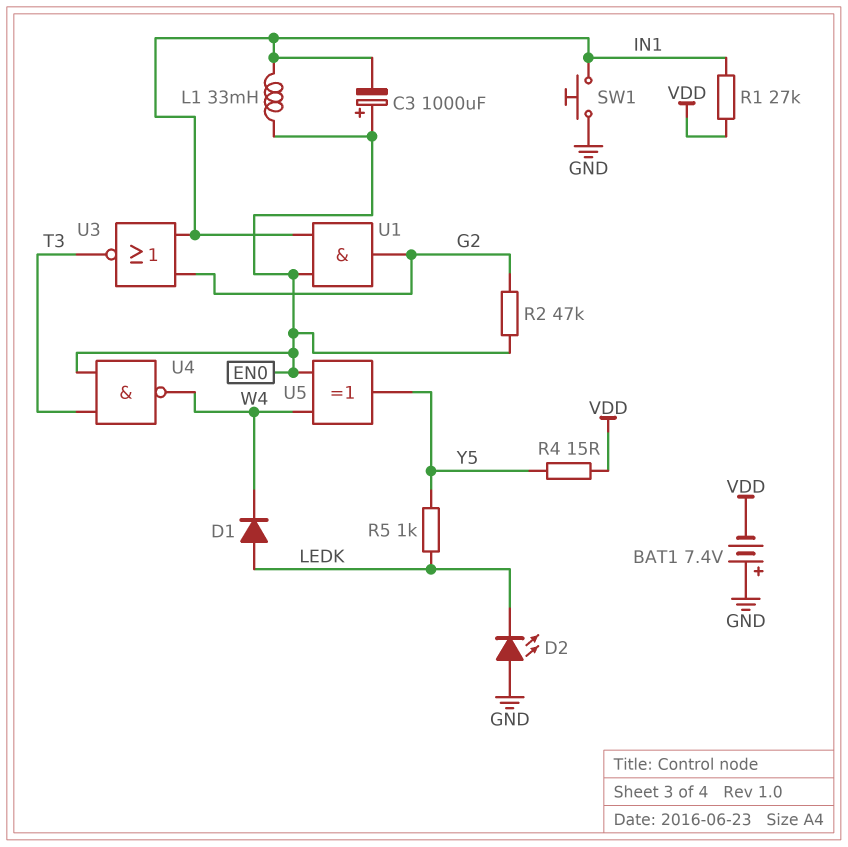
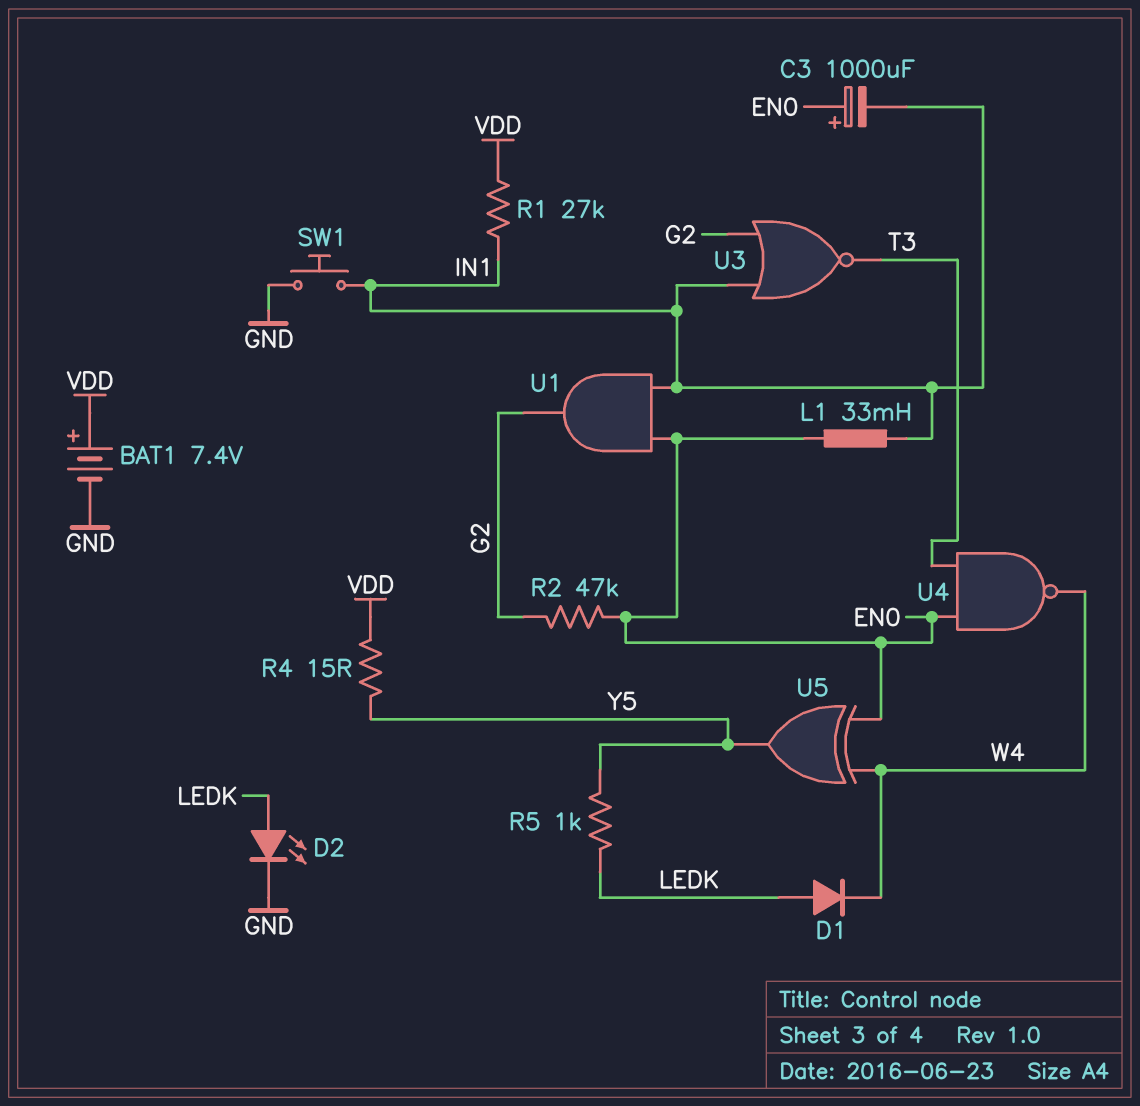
BAT1: 7.4V (plus GND, minus VDD) -> 7.4V (plus VDD, minus GND)
D2: LED (A GND, K LEDK) -> LED (A LEDK, K GND)

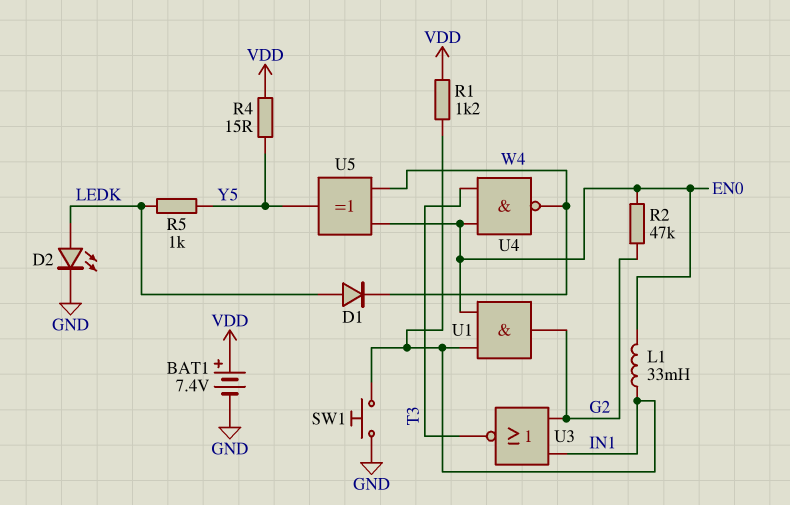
C3: 1000uF (plus EN0, minus IN1) -> none
R1: 27k (IN1, VDD) -> 1.2k (IN1, VDD)

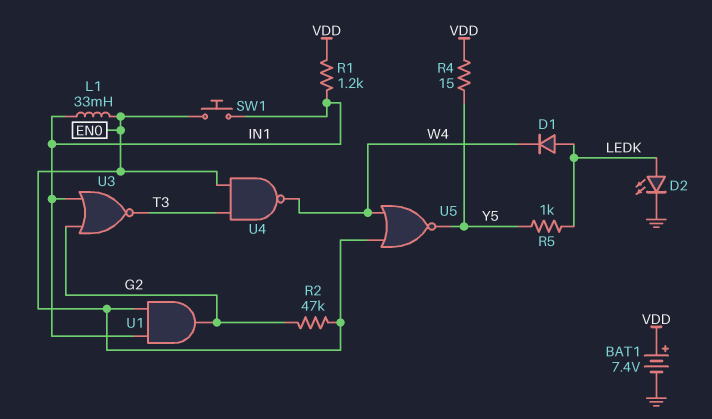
SW1: button (GND, IN1) -> button (EN0, IN1)
U5: XOR (in EN0, in W4, out Y5) -> NOR (in EN0, in W4, out Y5)

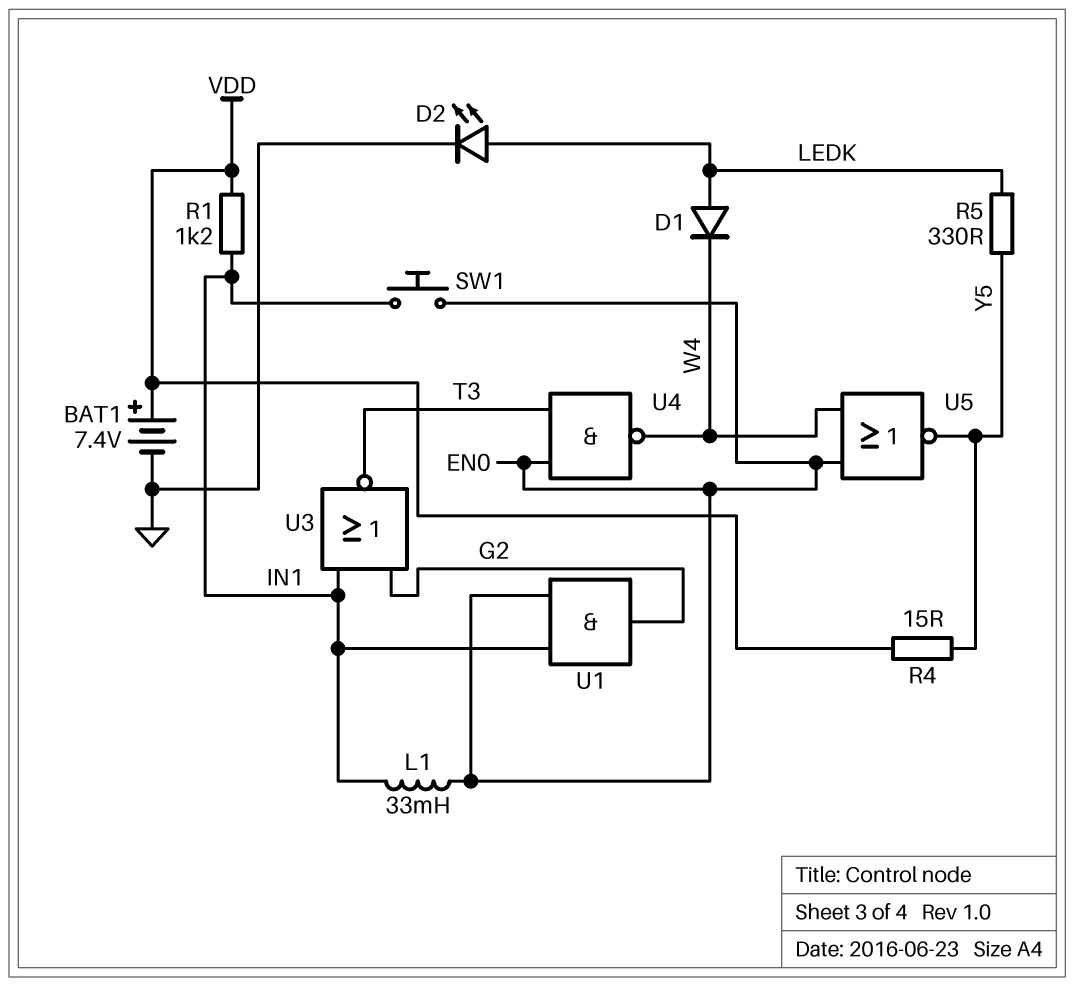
R2: 47k (EN0, G2) -> none
R5: 1k (LEDK, Y5) -> 330 (LEDK, Y5)

